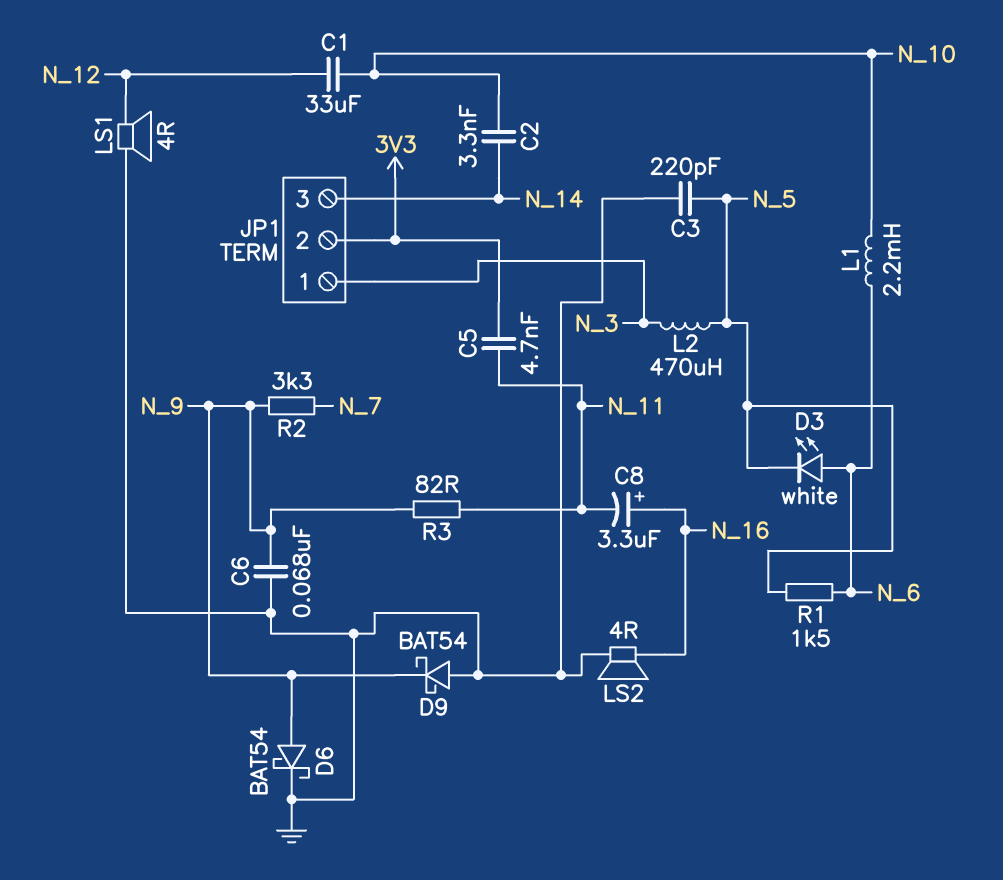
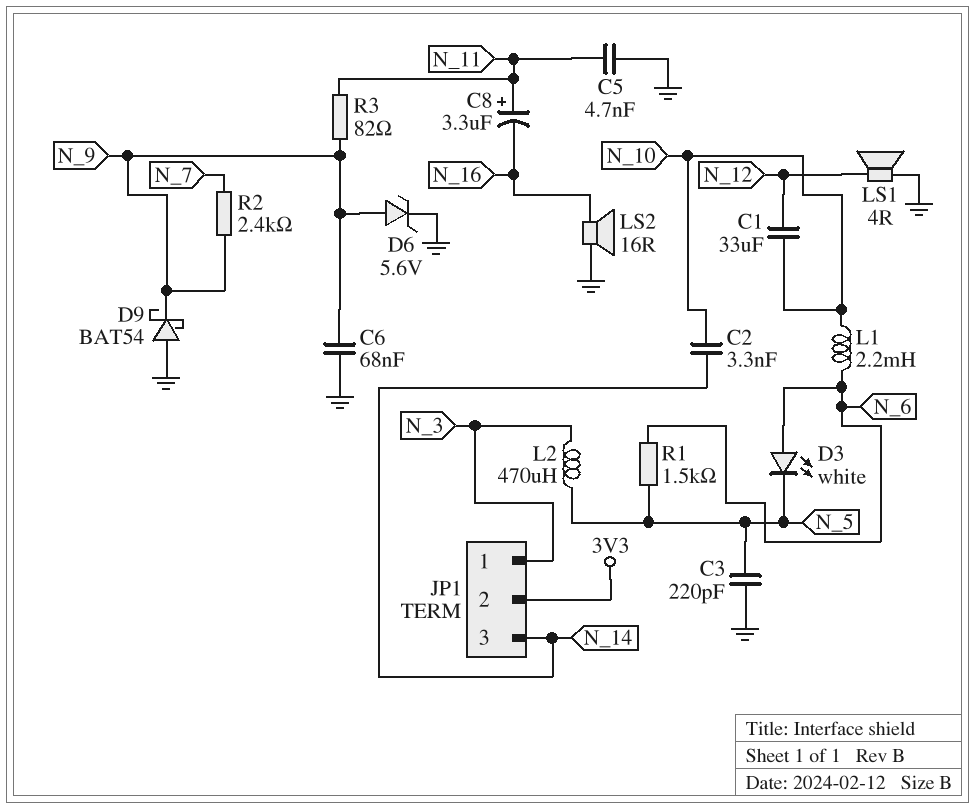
C5: 4.7nF (3V3, N_11) -> 4.7nF (GND, N_11)
C8: 3.3uF (plus N_16, minus N_11) -> 3.3uF (plus N_11, minus N_16)
D6: schottky BAT54 (A N_9, K GND) -> zener 5.6V (A N_9, K GND)
LS2: speaker 4R (GND, N_16) -> speaker 16R (GND, N_16)
R2: 3.3k (N_7, N_9) -> 2.4k (N_7, N_9)

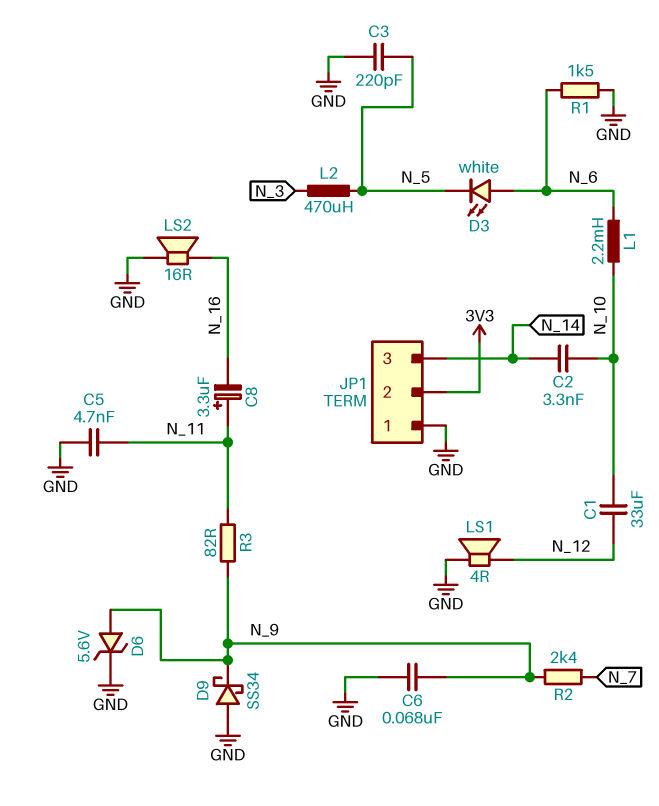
D9: schottky BAT54 (A GND, K N_9) -> schottky SS34 (A GND, K N_9)
JP1 pin 1: N_3 -> GND
R1: 1.5k (N_5, N_6) -> 1.5k (GND, N_6)

